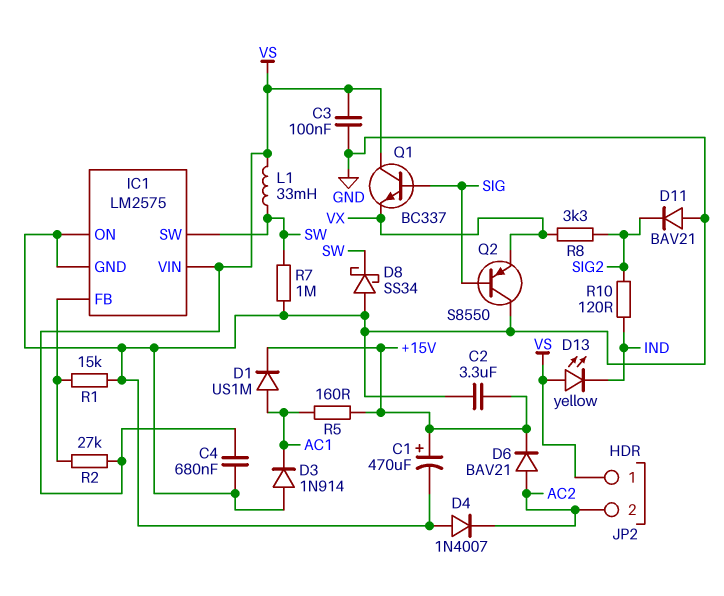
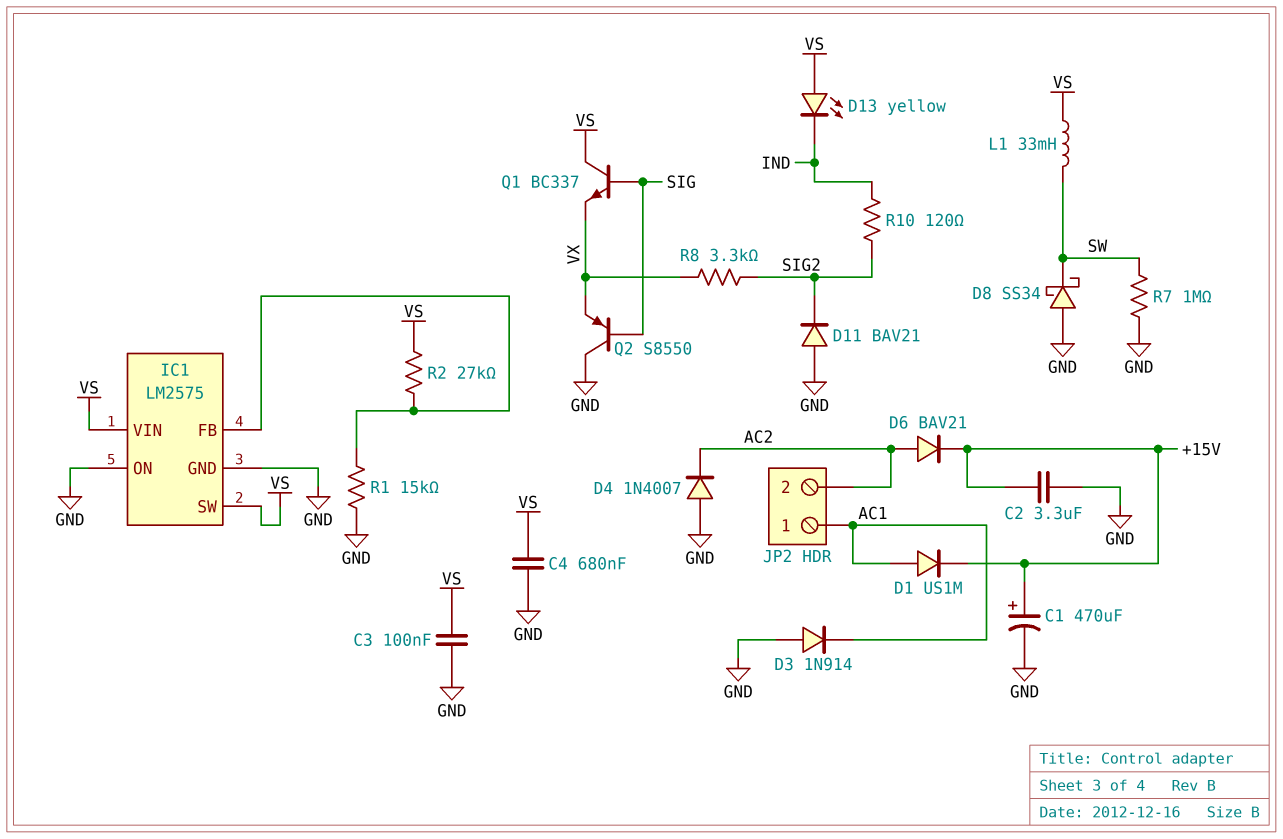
IC1 pin SW: SW -> VS
JP2 pin 1: VS -> AC1
R5: 160 (+15V, AC1) -> none

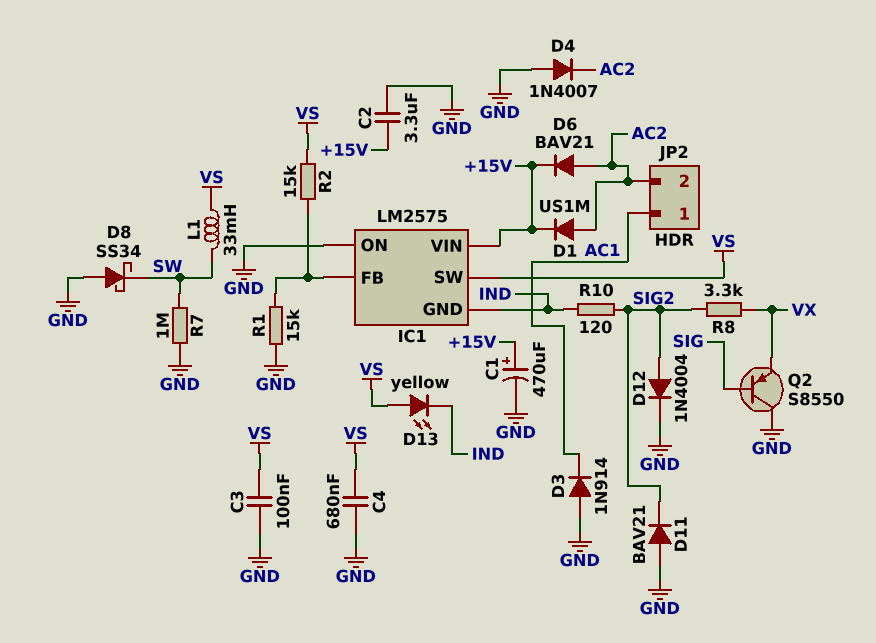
D1: diode US1M (A AC1, K +15V) -> diode US1M (A AC2, K +15V)
D12: none -> diode 1N4004 (A SIG2, K GND)
IC1 pin GND: GND -> IND
IC1 pin VIN: VS -> +15V
Q1: NPN BC337 (B SIG, C VS, E VX) -> none
R2: 27k (IC1/FB, VS) -> 15k (IC1/FB, VS)

